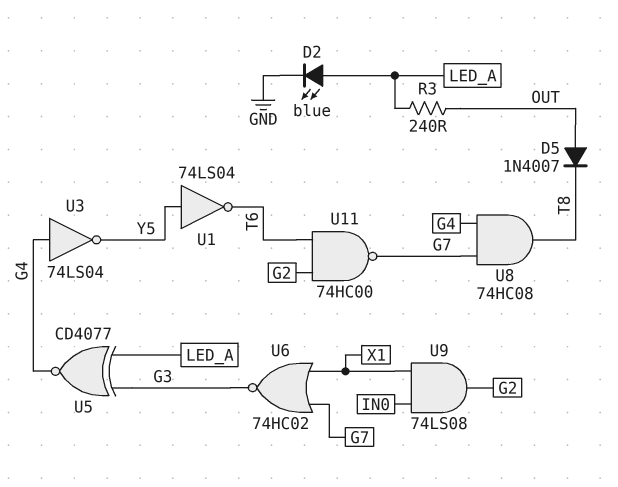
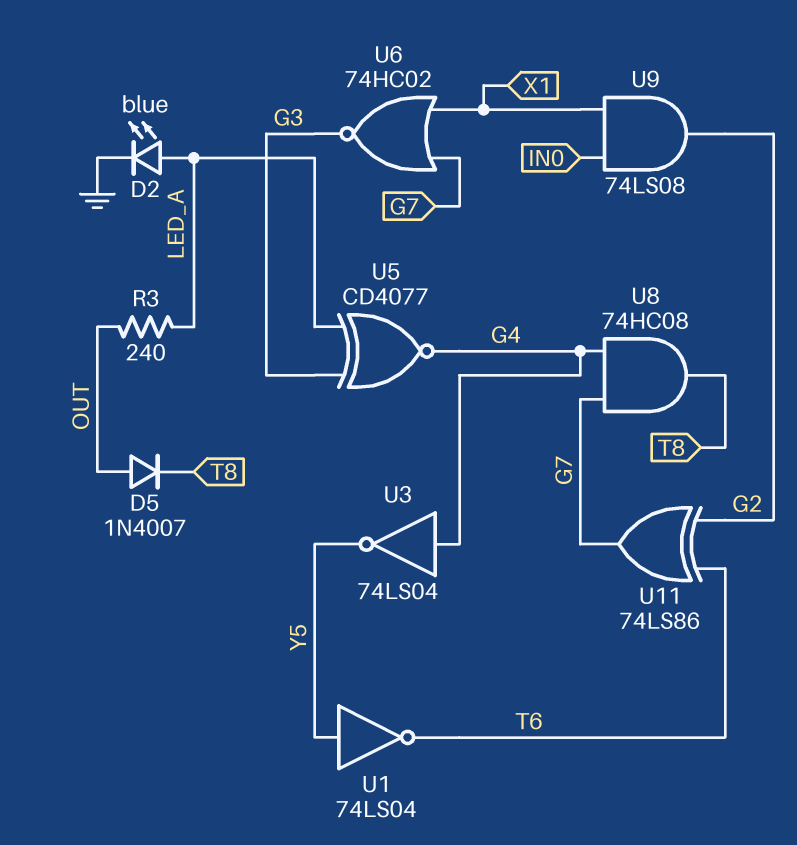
U11: NAND 74HC00 (in G2, in T6, out G7) -> XOR 74LS86 (in G2, in T6, out G7)

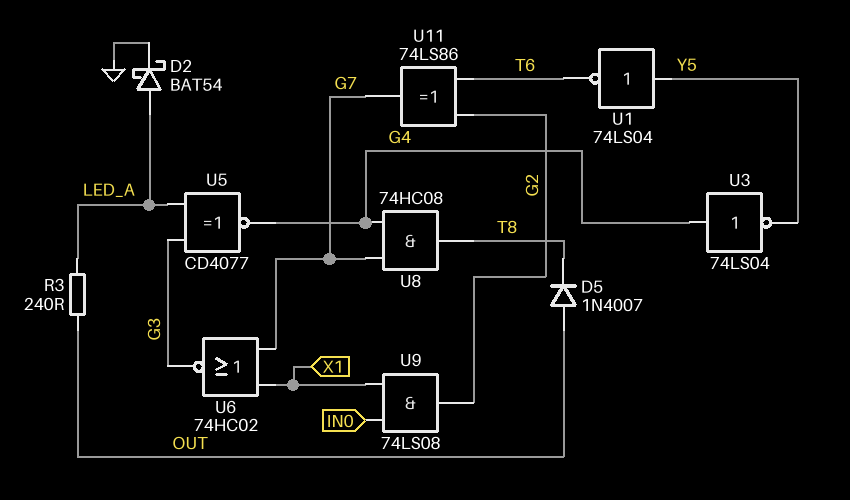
D2: LED blue (A LED_A, K GND) -> schottky BAT54 (A LED_A, K GND)

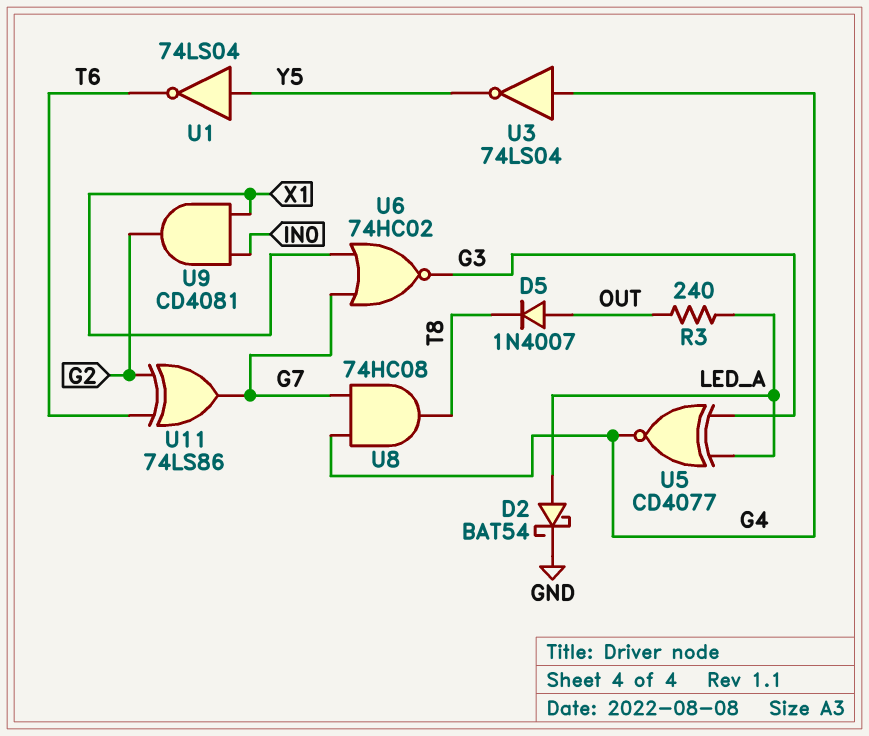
U9: AND 74LS08 (in IN0, in X1, out G2) -> AND CD4081 (in IN0, in X1, out G2)

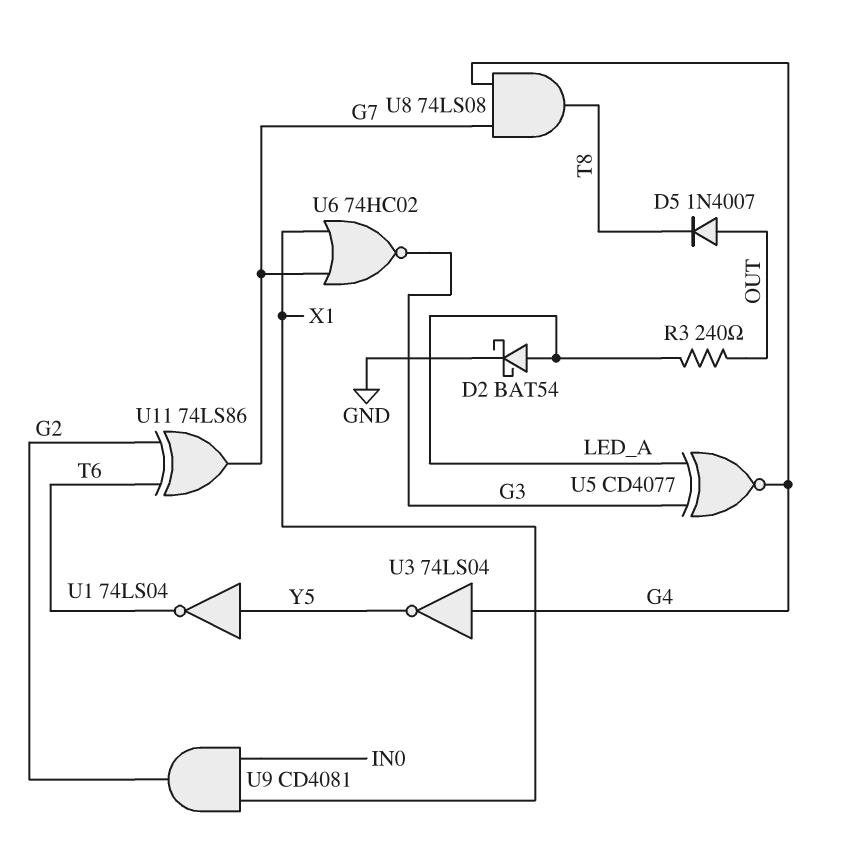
U8: AND 74HC08 (in G4, in G7, out T8) -> AND 74LS08 (in G4, in G7, out T8)

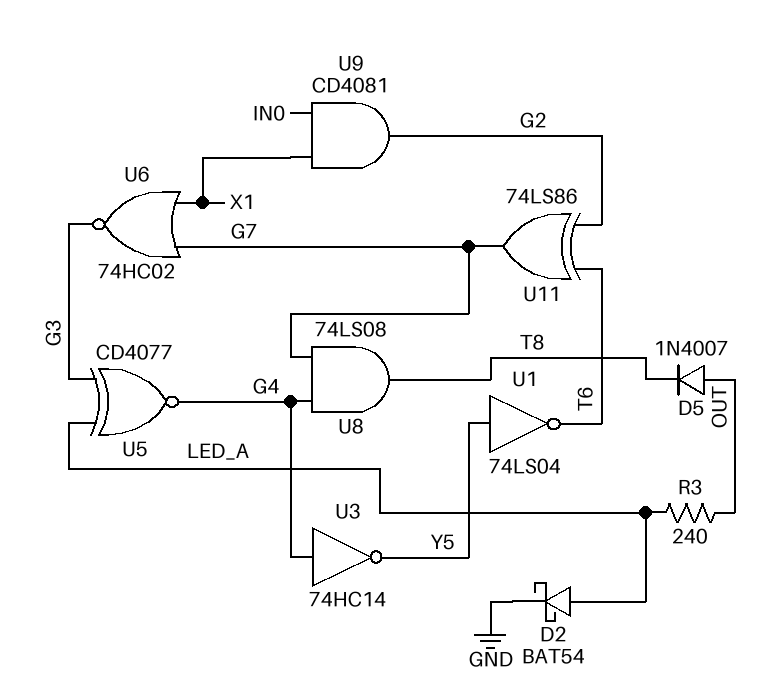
U3: NOT 74LS04 (in G4, out Y5) -> NOT 74HC14 (in G4, out Y5)

